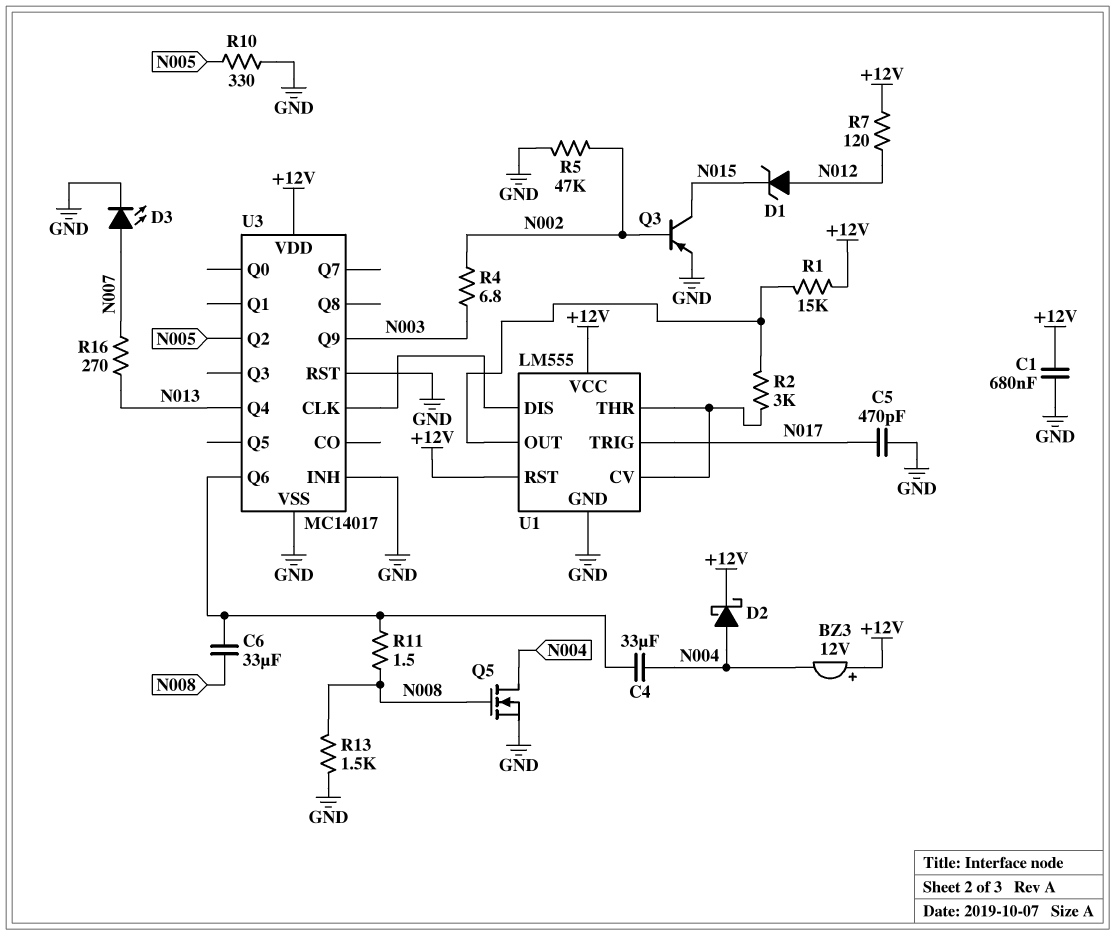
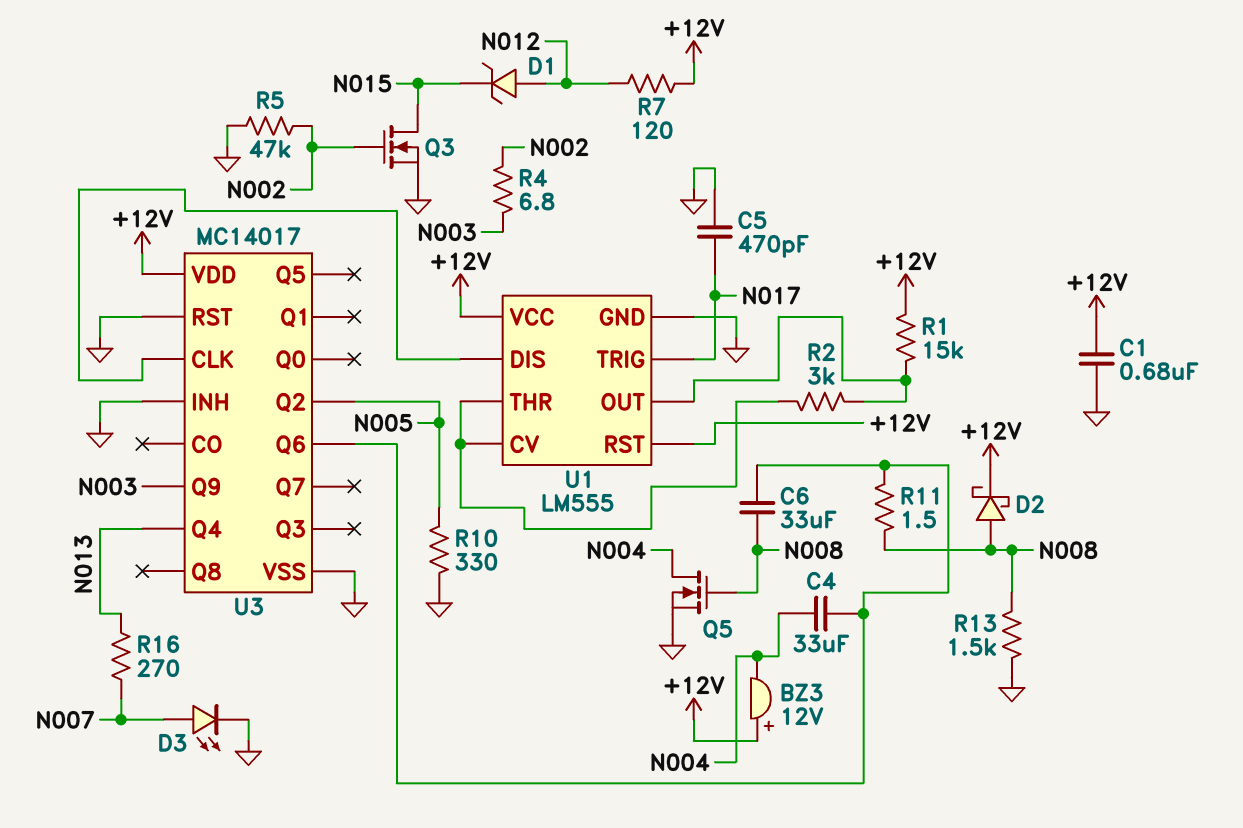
D2: schottky (A N004, K +12V) -> schottky (A N008, K +12V)
Q3: PNP (B N002, C N015, E GND) -> NMOS (G N002, D N015, S GND)

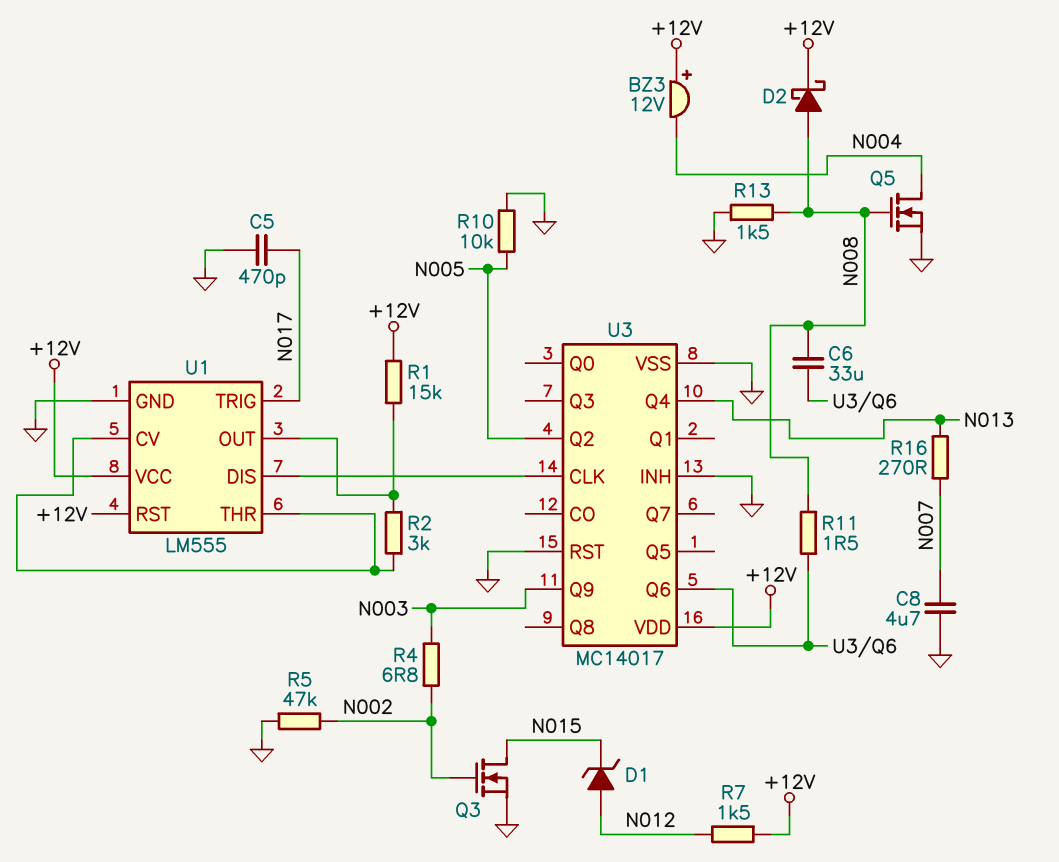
C1: 680nF (+12V, GND) -> none
C4: 33uF (N004, U3/Q6) -> none
C8: none -> 4.7uF (GND, N007)
D3: LED (A N007, K GND) -> none
R7: 120 (+12V, N012) -> 1.5k (+12V, N012)
R10: 330 (GND, N005) -> 10k (GND, N005)

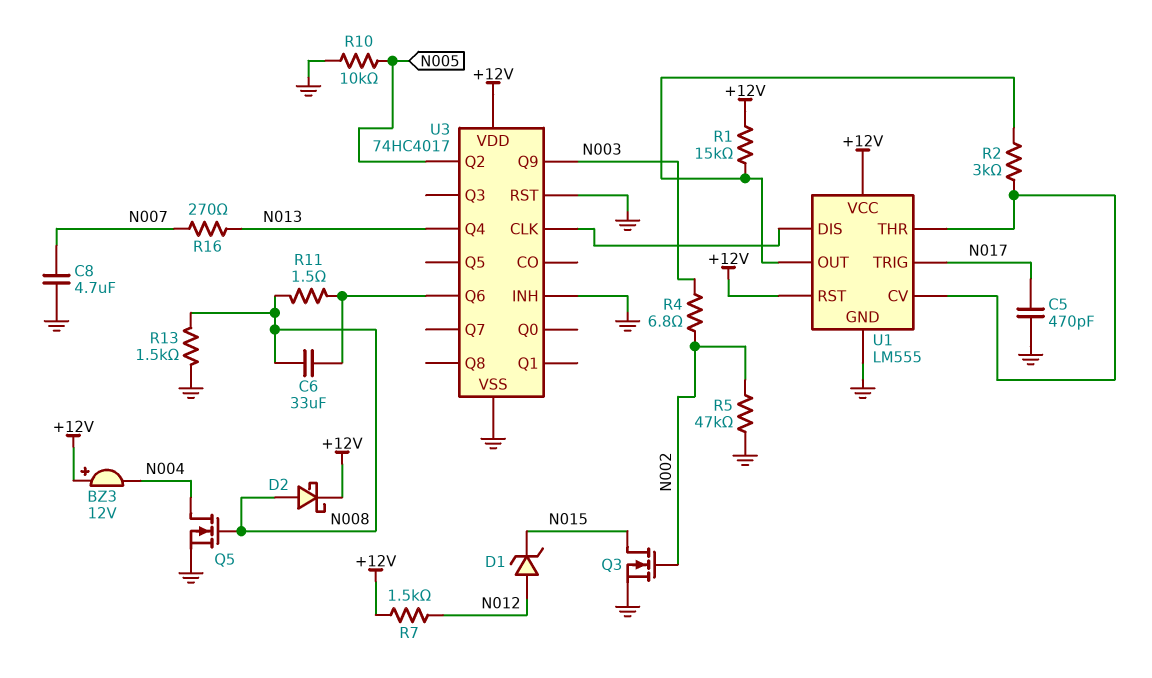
U3: MC14017 -> 74HC4017

